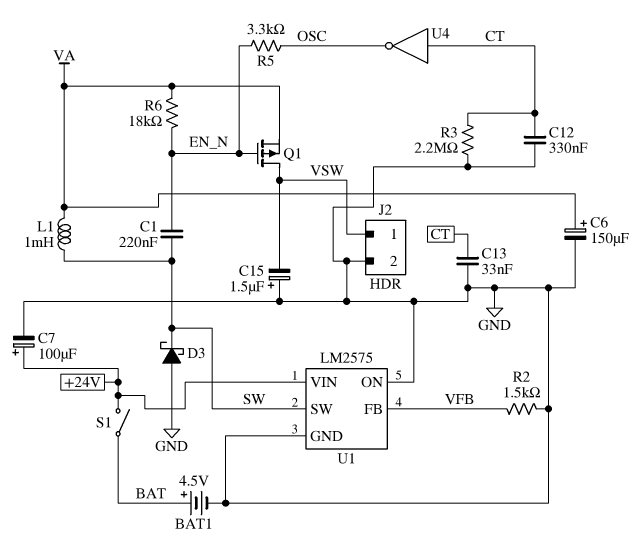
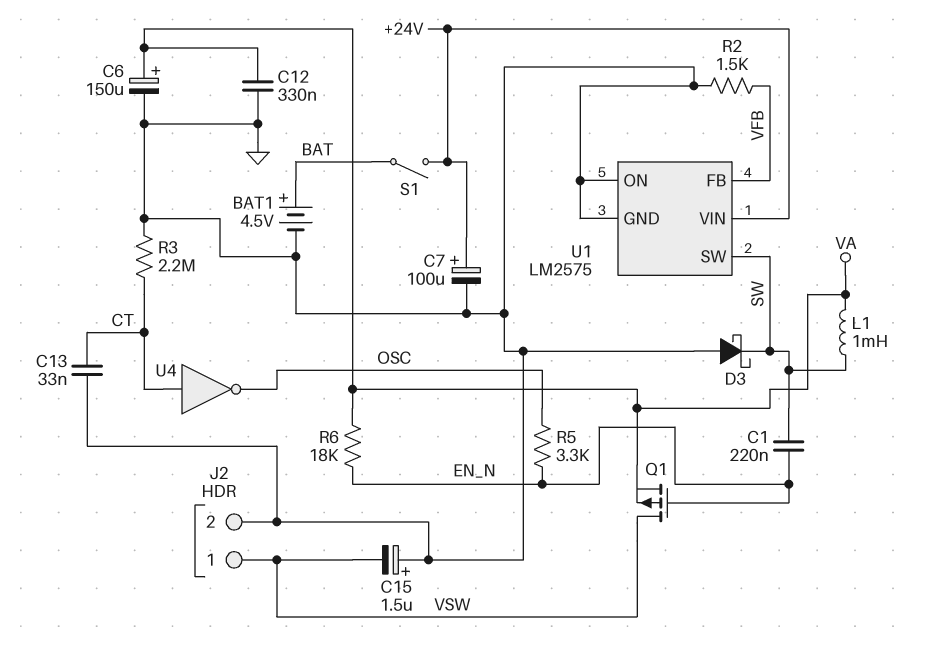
C12: 330nF (CT, GND) -> 330nF (GND, VA)

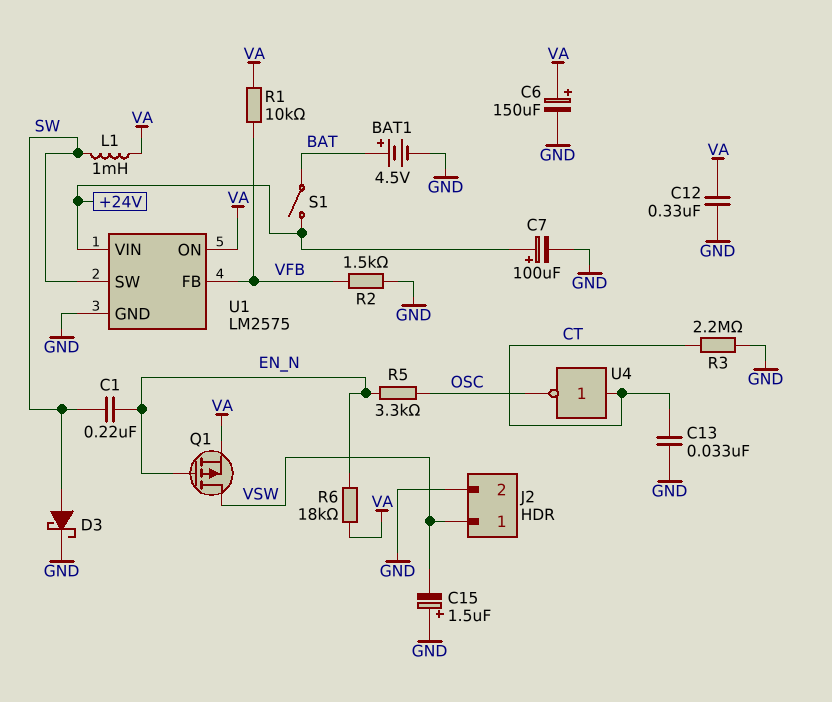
D3: schottky (A GND, K SW) -> schottky (A SW, K GND)
R1: none -> 10k (VA, VFB)
U1 pin ON: GND -> VA

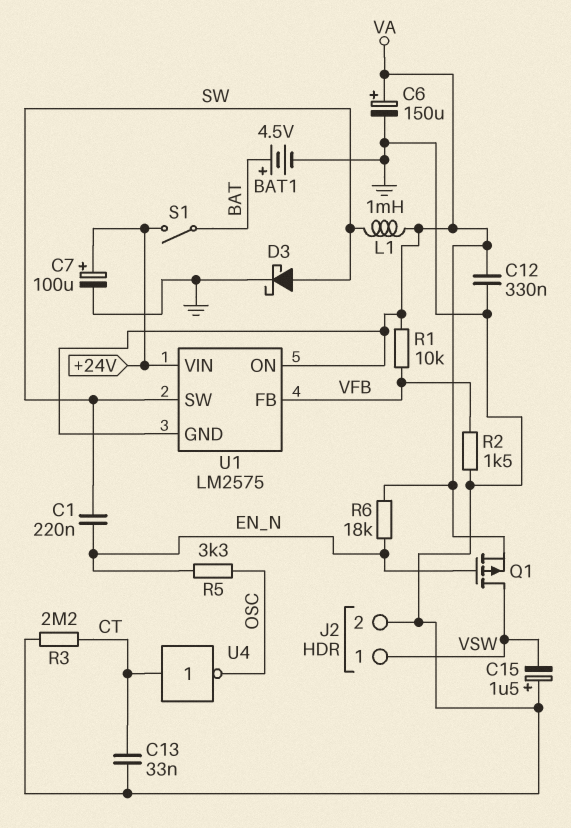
U1 pin GND: GND -> VA

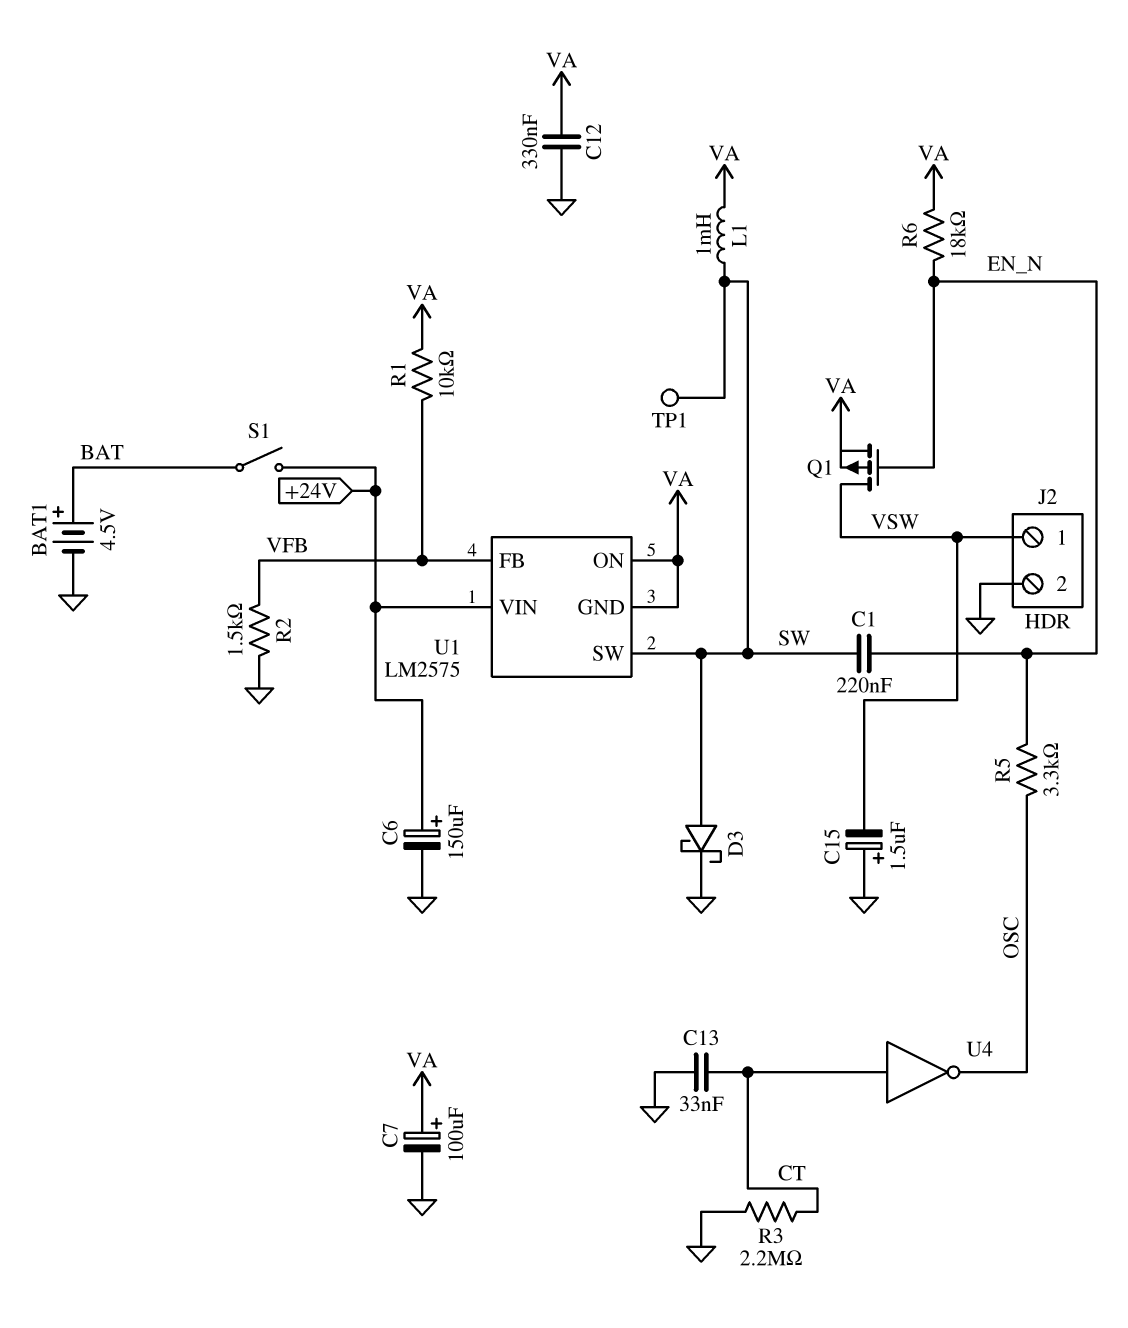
C6: 150uF (plus VA, minus GND) -> 150uF (plus +24V, minus GND)
C7: 100uF (plus +24V, minus GND) -> 100uF (plus VA, minus GND)
TP1: none -> test point (SW)

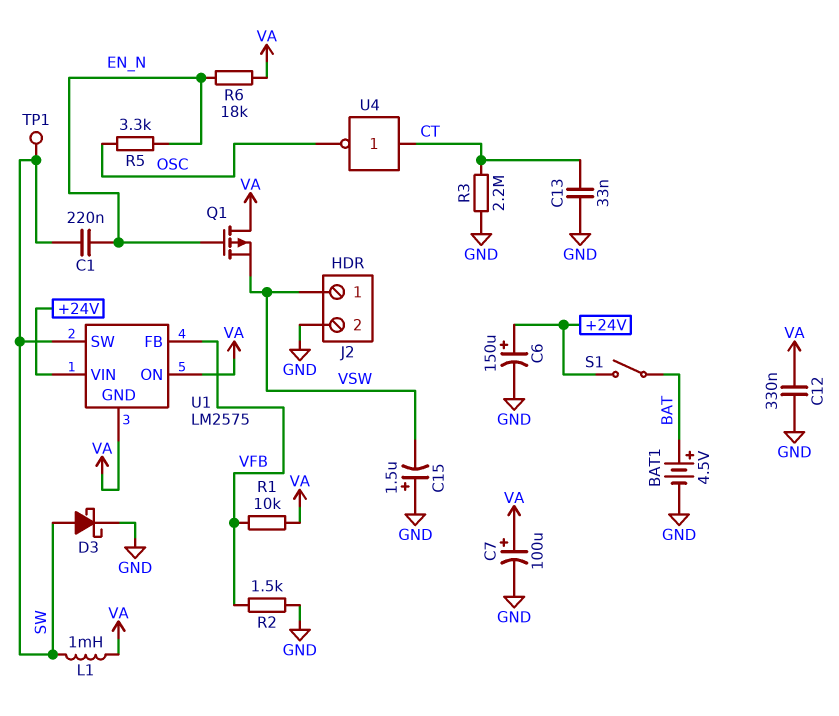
Q1: PMOS (G EN_N, D VSW, S VA) -> PMOS (G EN_N, D VA, S VSW)

